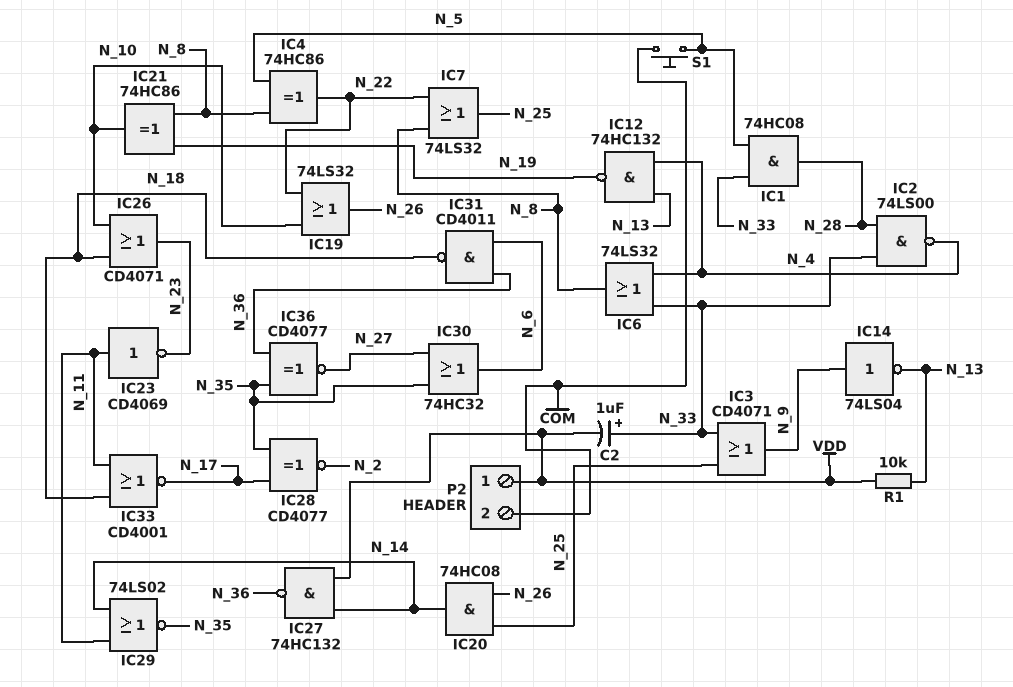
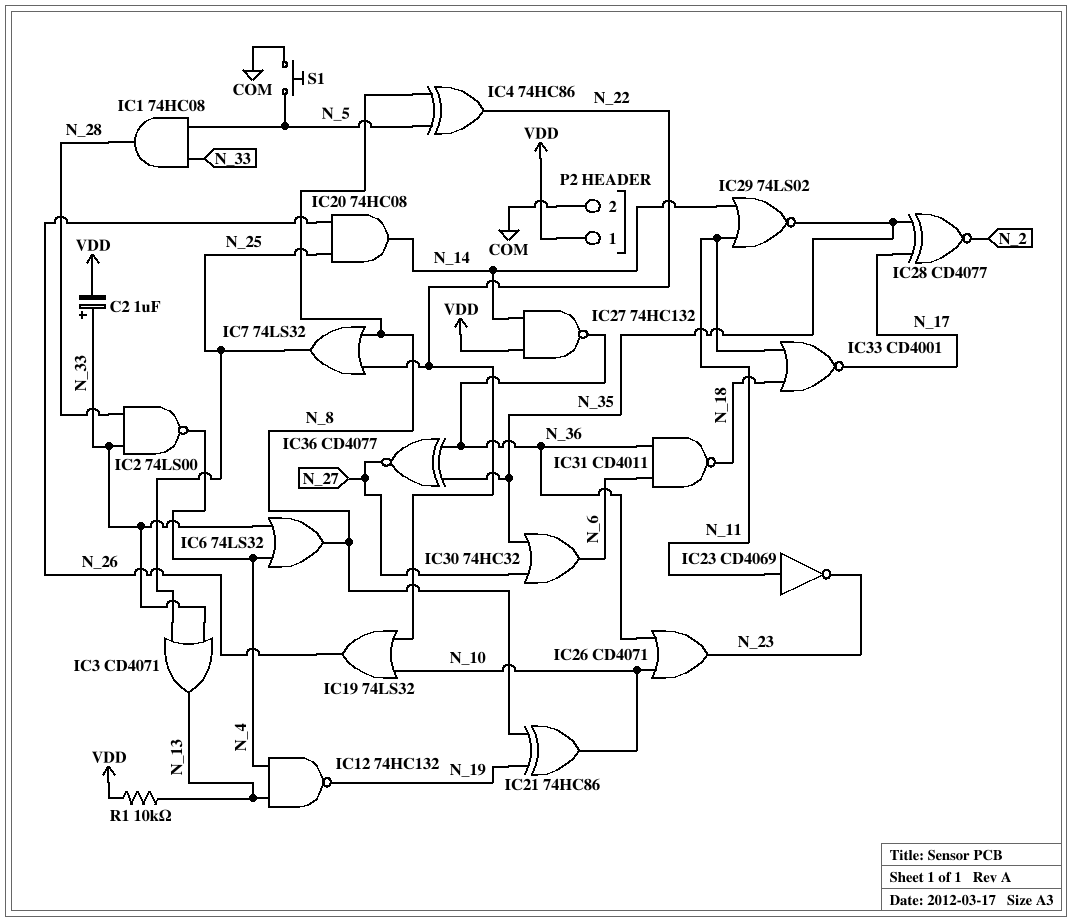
IC3: OR CD4071 (in N_25, in N_33, out N_9) -> OR CD4071 (in N_25, in N_33, out N_13)
IC14: NOT 74LS04 (in N_9, out N_13) -> none
IC26: OR CD4071 (in N_10, in N_18, out N_23) -> OR CD4071 (in N_10, in N_36, out N_23)

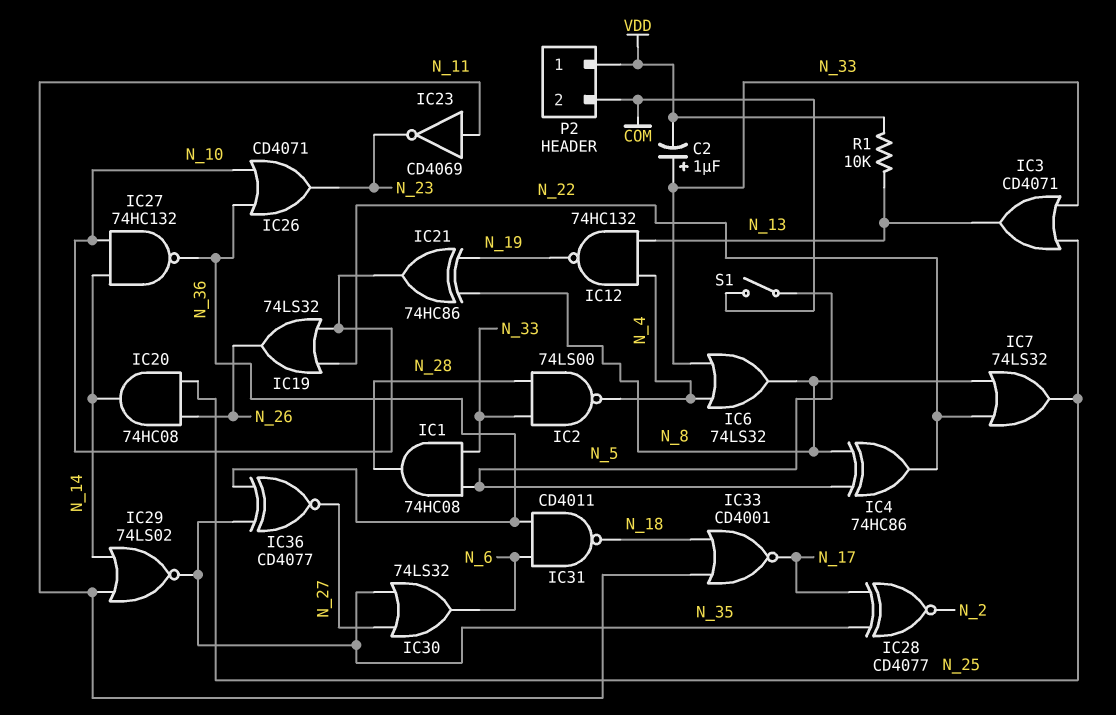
IC27: NAND 74HC132 (in N_14, in VDD, out N_36) -> NAND 74HC132 (in N_10, in N_14, out N_36)
IC30: OR 74HC32 (in N_27, in N_35, out N_6) -> OR 74LS32 (in N_27, in N_35, out N_6)
S1: button (COM, N_5) -> switch (COM, N_5)

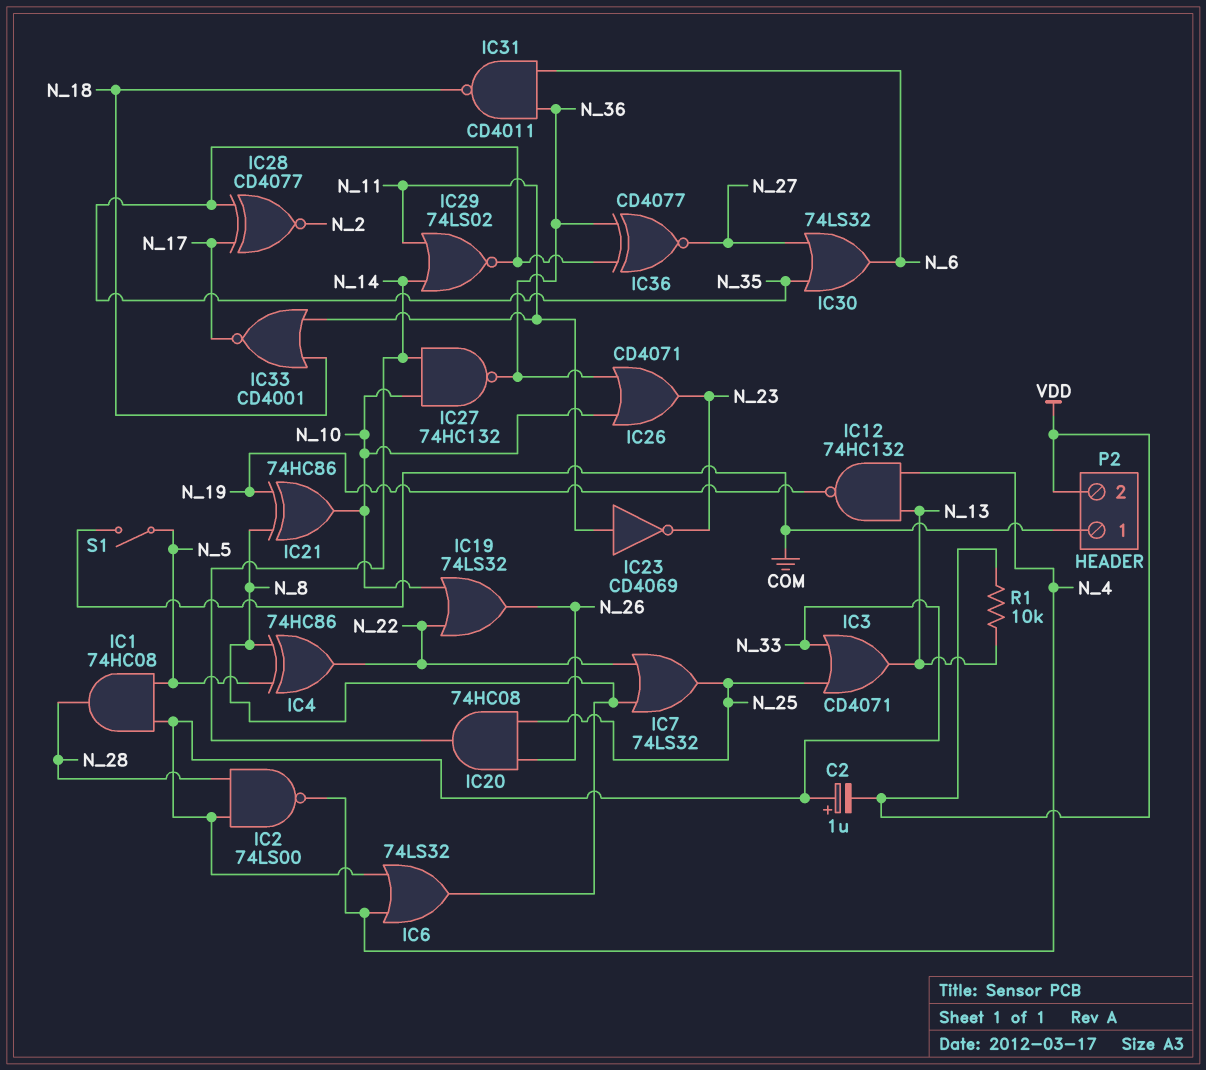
P2 pin 1: VDD -> COM
P2 pin 2: COM -> VDD

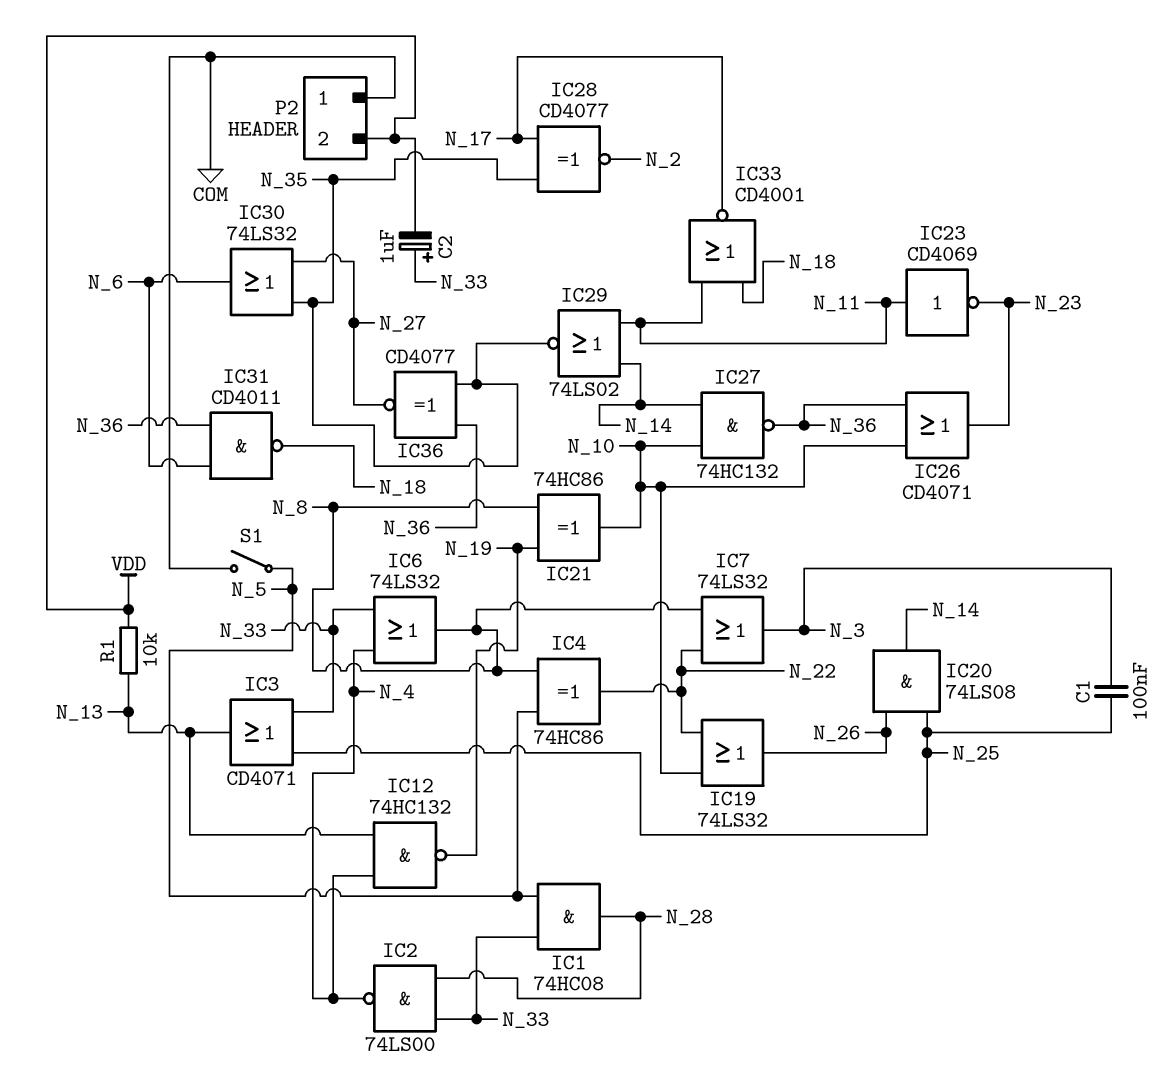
C1: none -> 100nF (N_3, N_25)
IC7: OR 74LS32 (in N_8, in N_22, out N_25) -> OR 74LS32 (in N_8, in N_22, out N_3)
IC20: AND 74HC08 (in N_25, in N_26, out N_14) -> AND 74LS08 (in N_25, in N_26, out N_14)

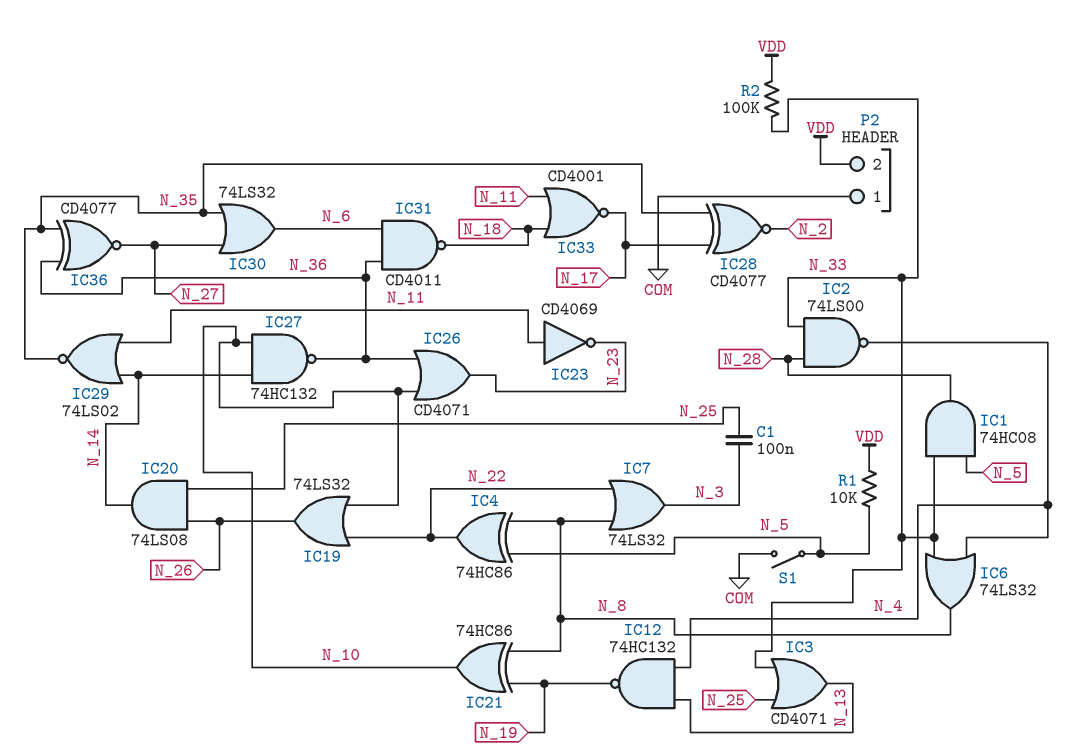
C2: 1uF (plus N_33, minus VDD) -> none
R1: 10k (N_13, VDD) -> 10k (N_5, VDD)
R2: none -> 100k (N_33, VDD)

